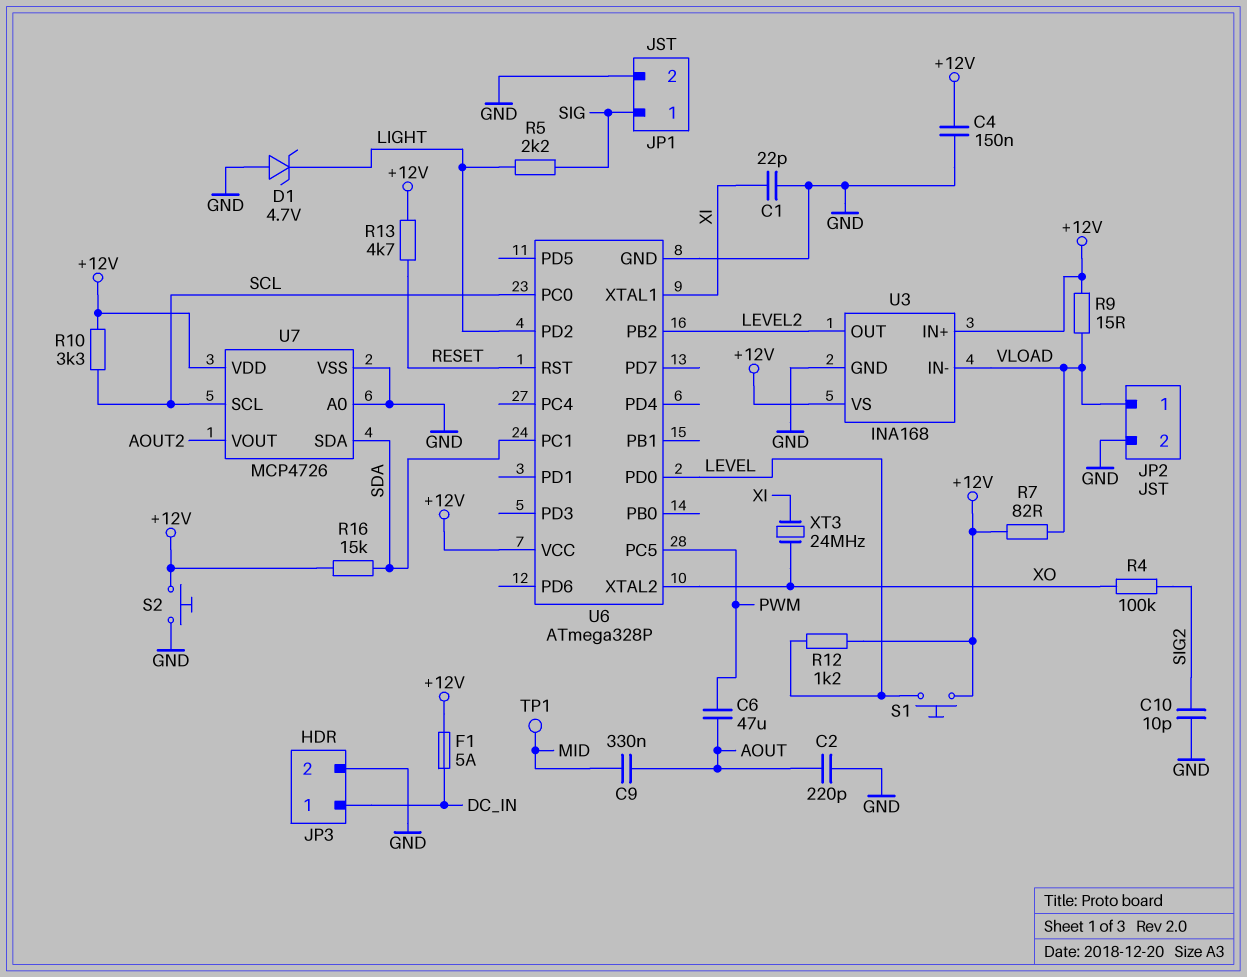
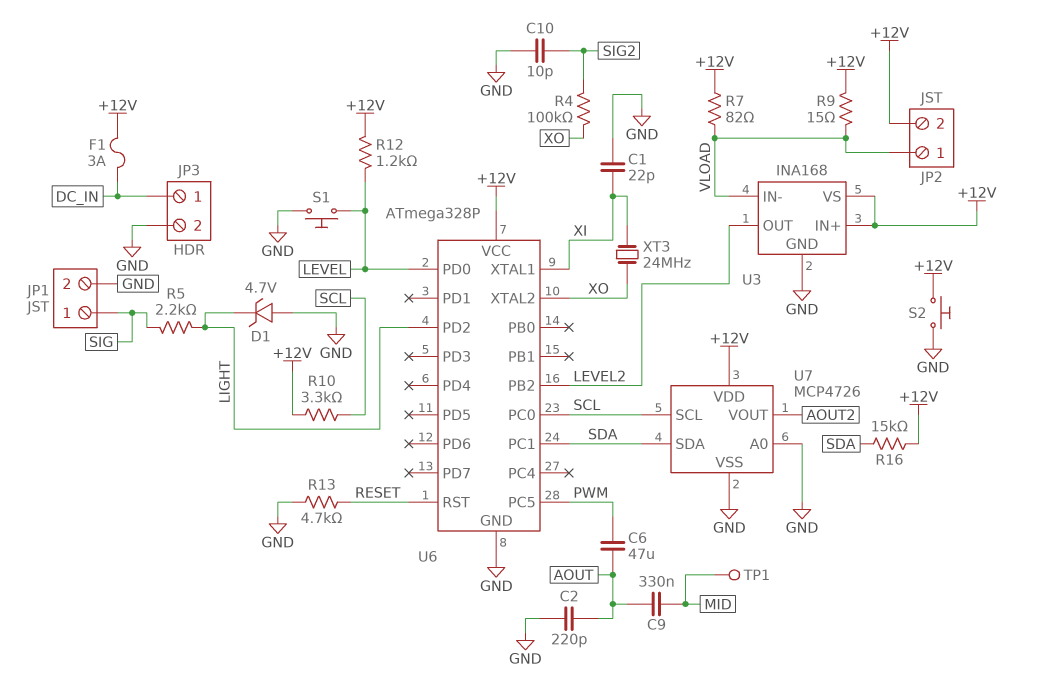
C4: 150nF (+12V, GND) -> none
F1: 5A (+12V, DC_IN) -> 3A (+12V, DC_IN)
JP2 pin 2: GND -> +12V
R13: 4.7k (+12V, RESET) -> 4.7k (GND, RESET)
S1: button (+12V, LEVEL) -> button (GND, LEVEL)

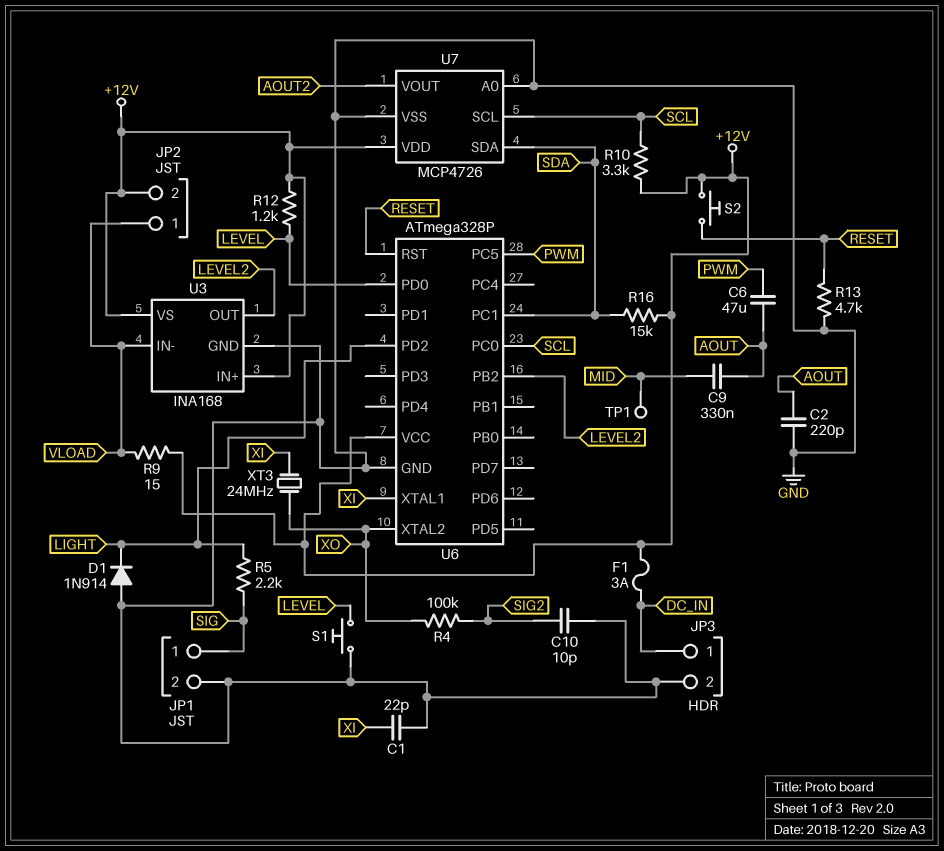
D1: zener 4.7V (A GND, K LIGHT) -> diode 1N914 (A GND, K LIGHT)
R7: 82 (+12V, VLOAD) -> none
S2: button (+12V, GND) -> button (+12V, RESET)

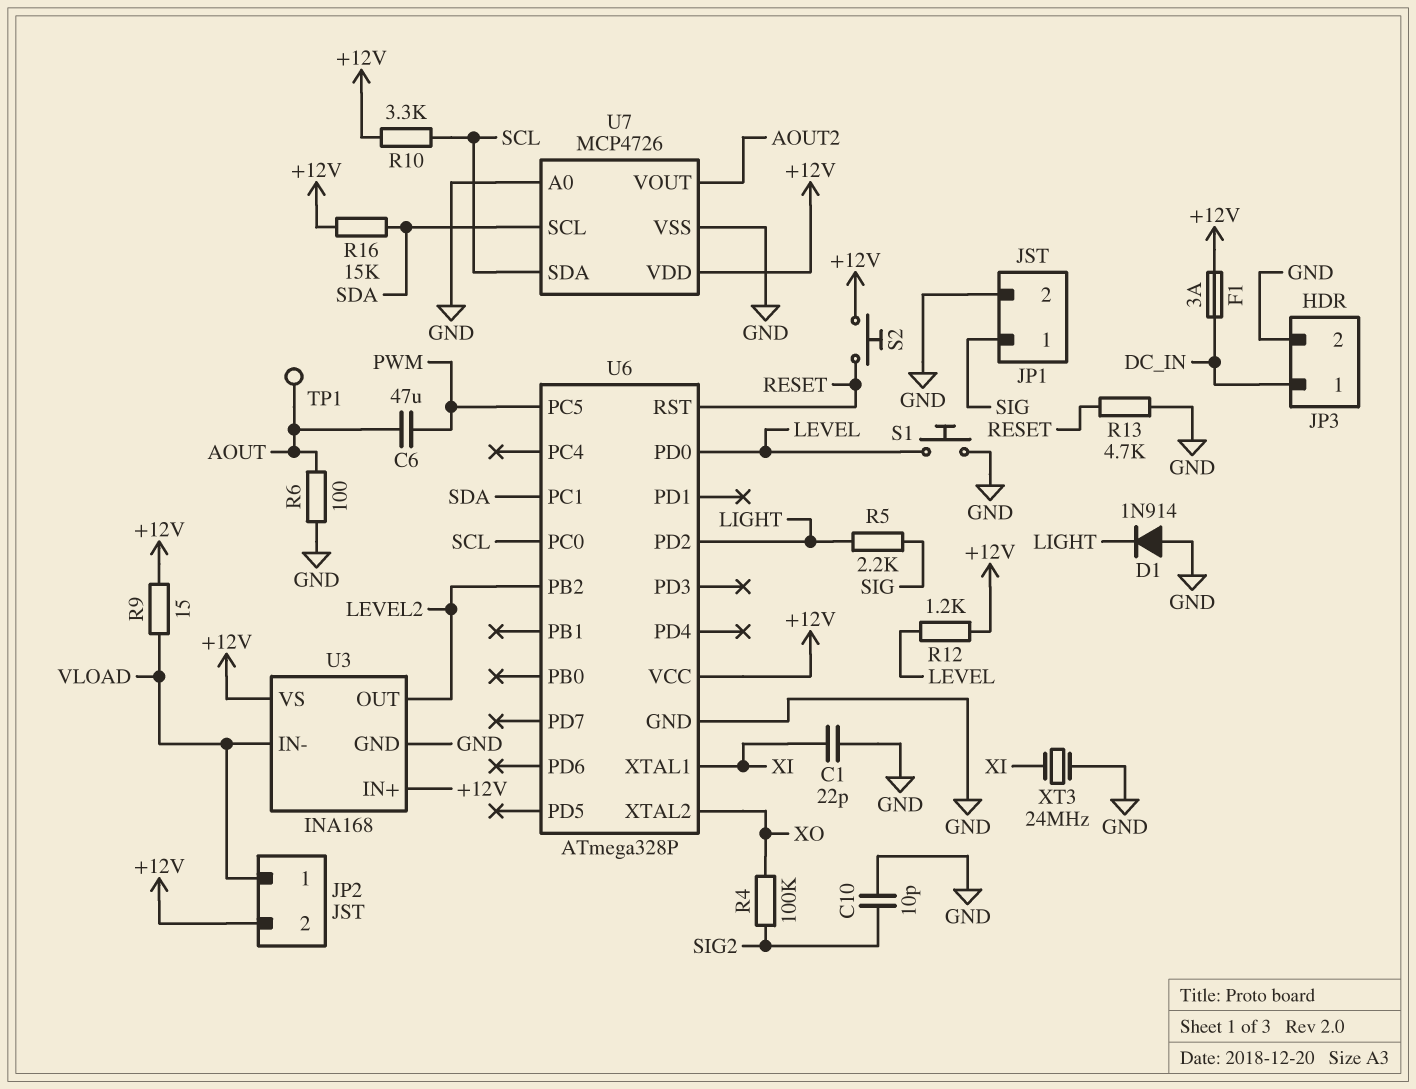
C2: 220pF (AOUT, GND) -> none
C9: 330nF (AOUT, MID) -> none
R6: none -> 100 (AOUT, GND)
TP1: test point (MID) -> test point (AOUT)
U7 pin SCL: SCL -> SDA
U7 pin SDA: SDA -> SCL
XT3: 24MHz (XI, XO) -> 24MHz (GND, XI)

